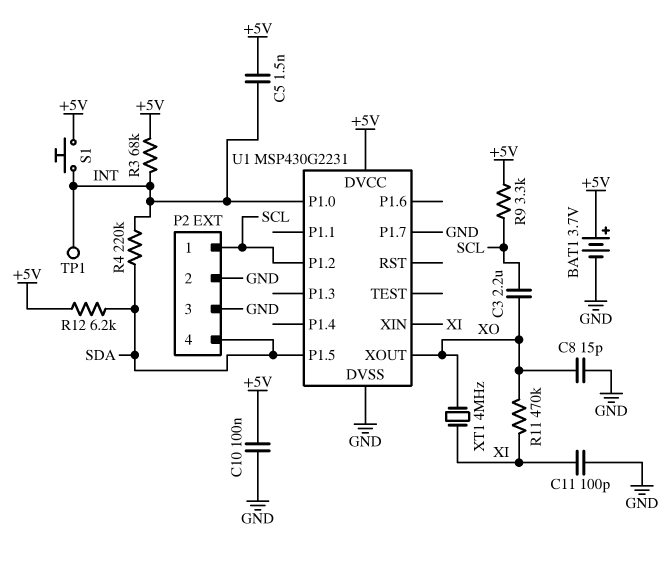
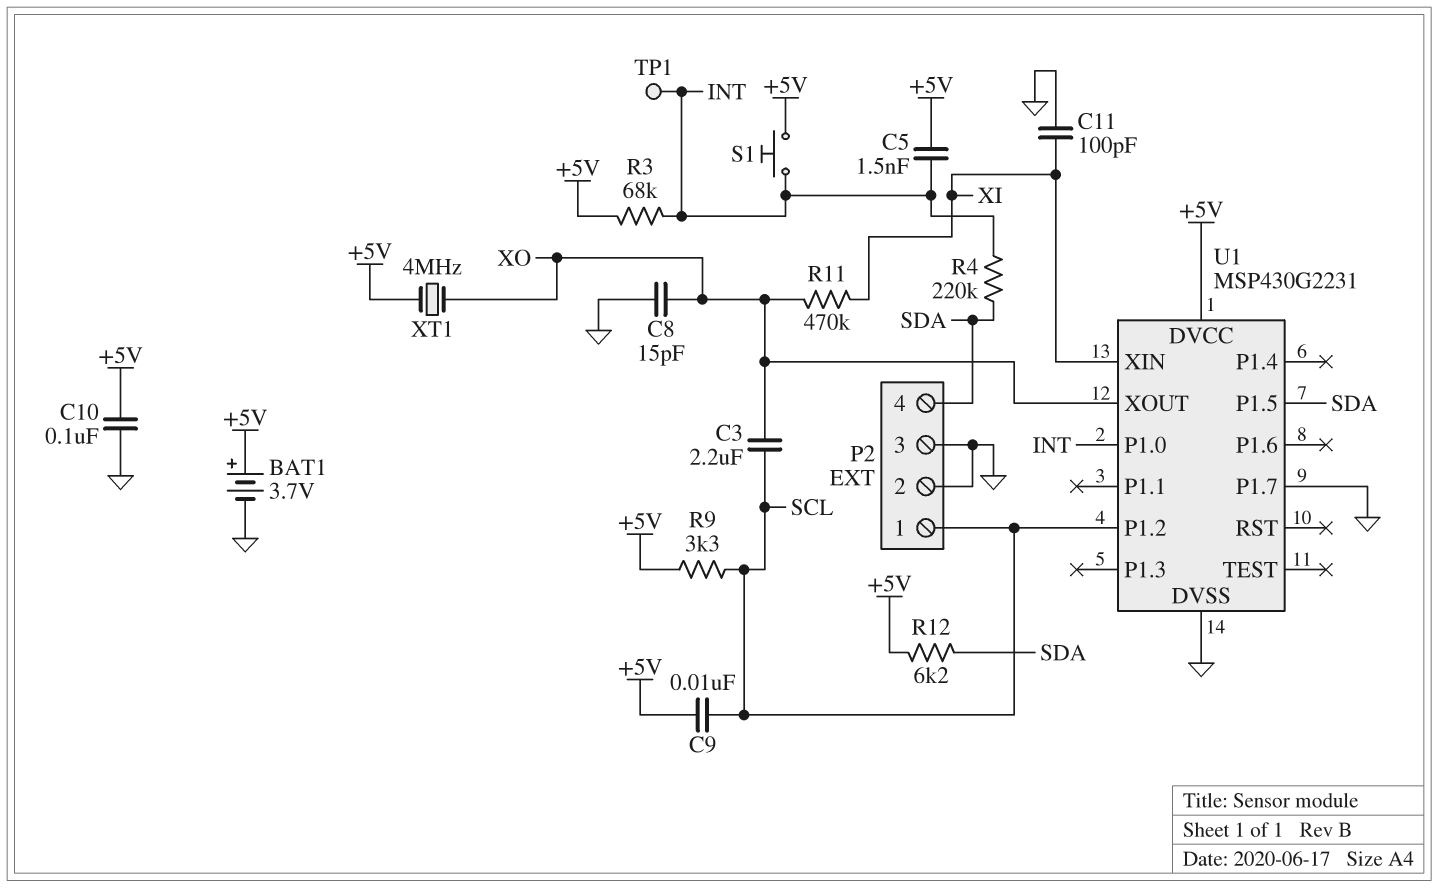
C9: none -> 10nF (+5V, SCL)
XT1: 4MHz (XI, XO) -> 4MHz (+5V, XO)

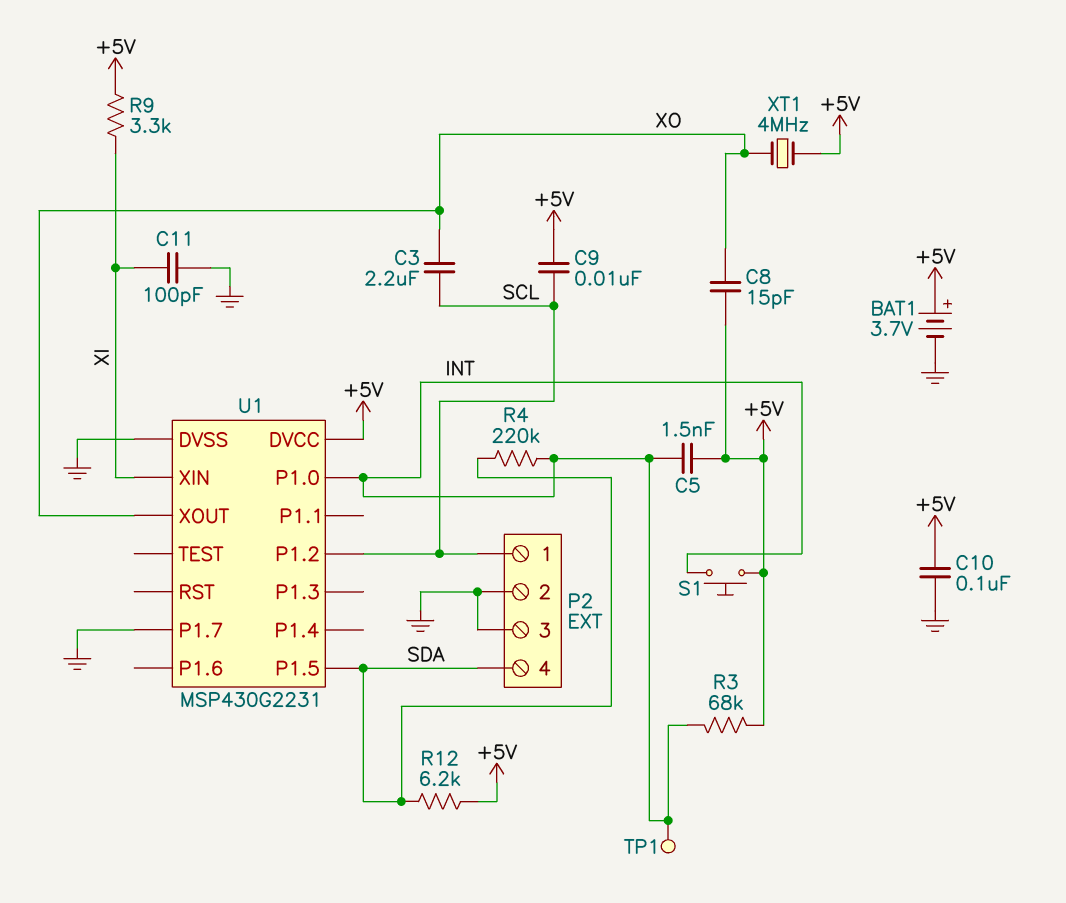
C8: 15pF (GND, XO) -> 15pF (+5V, XO)
R9: 3.3k (+5V, SCL) -> 3.3k (+5V, XI)
R11: 470k (XI, XO) -> none

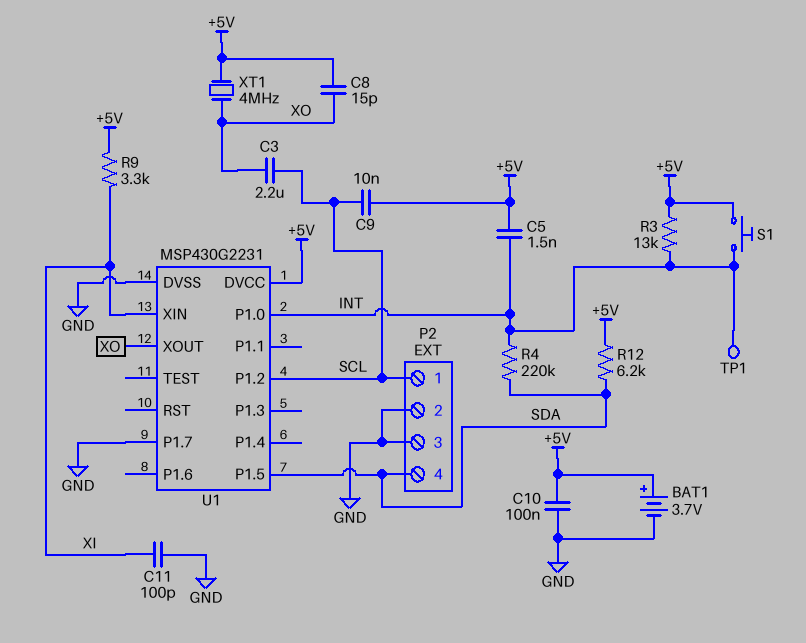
R3: 68k (+5V, INT) -> 13k (+5V, INT)

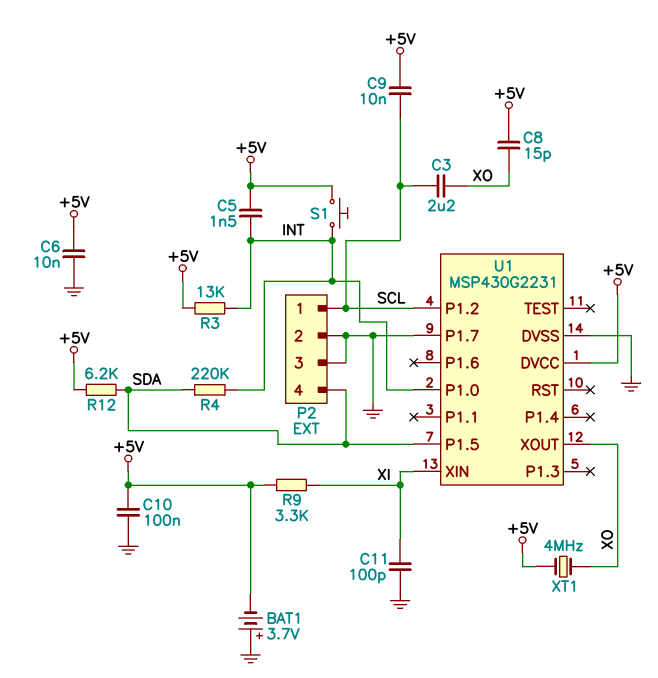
BAT1: 3.7V (plus +5V, minus GND) -> 3.7V (plus GND, minus +5V)
C6: none -> 10nF (+5V, GND)
TP1: test point (INT) -> none

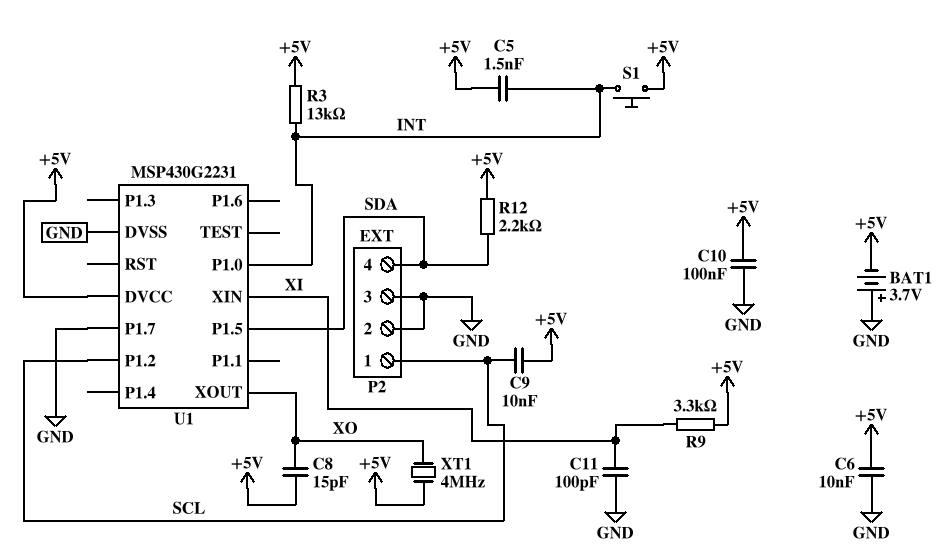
C3: 2.2uF (SCL, XO) -> none
R4: 220k (INT, SDA) -> none
R12: 6.2k (+5V, SDA) -> 2.2k (+5V, SDA)

